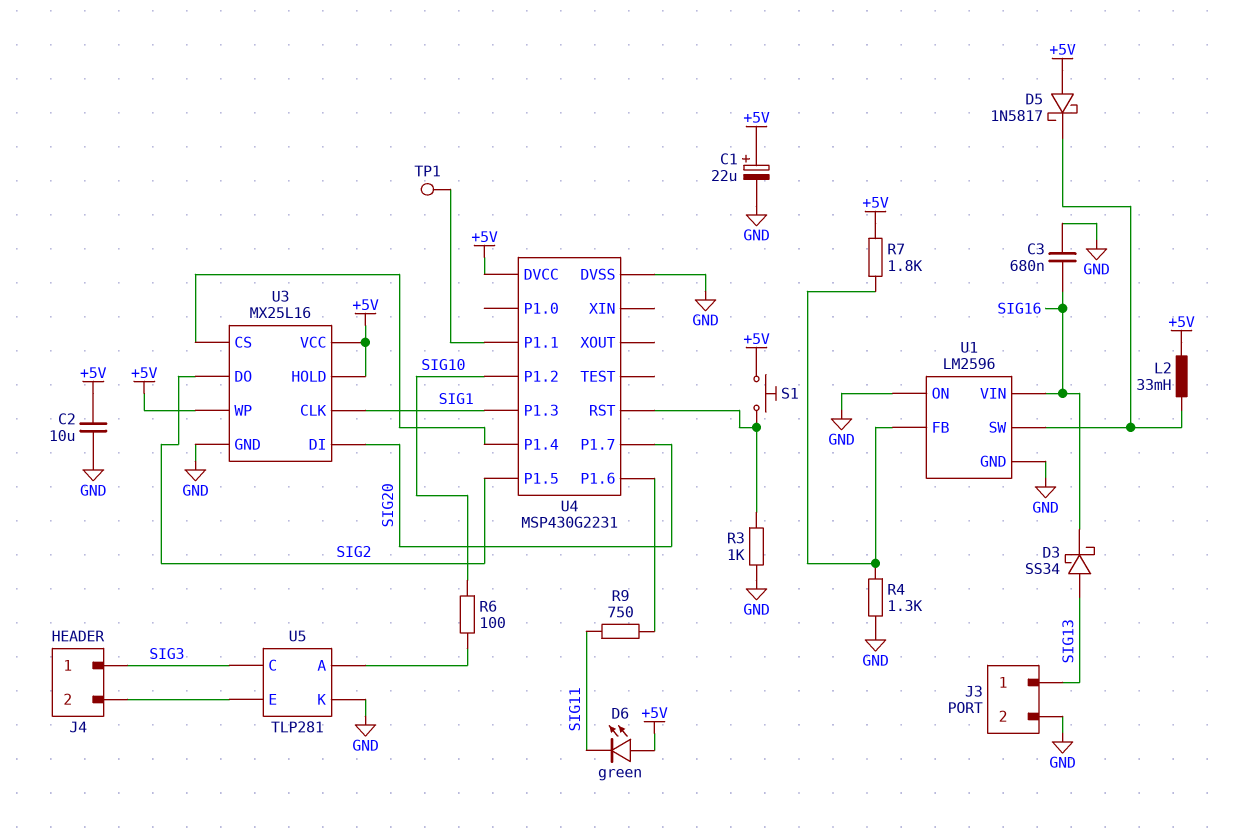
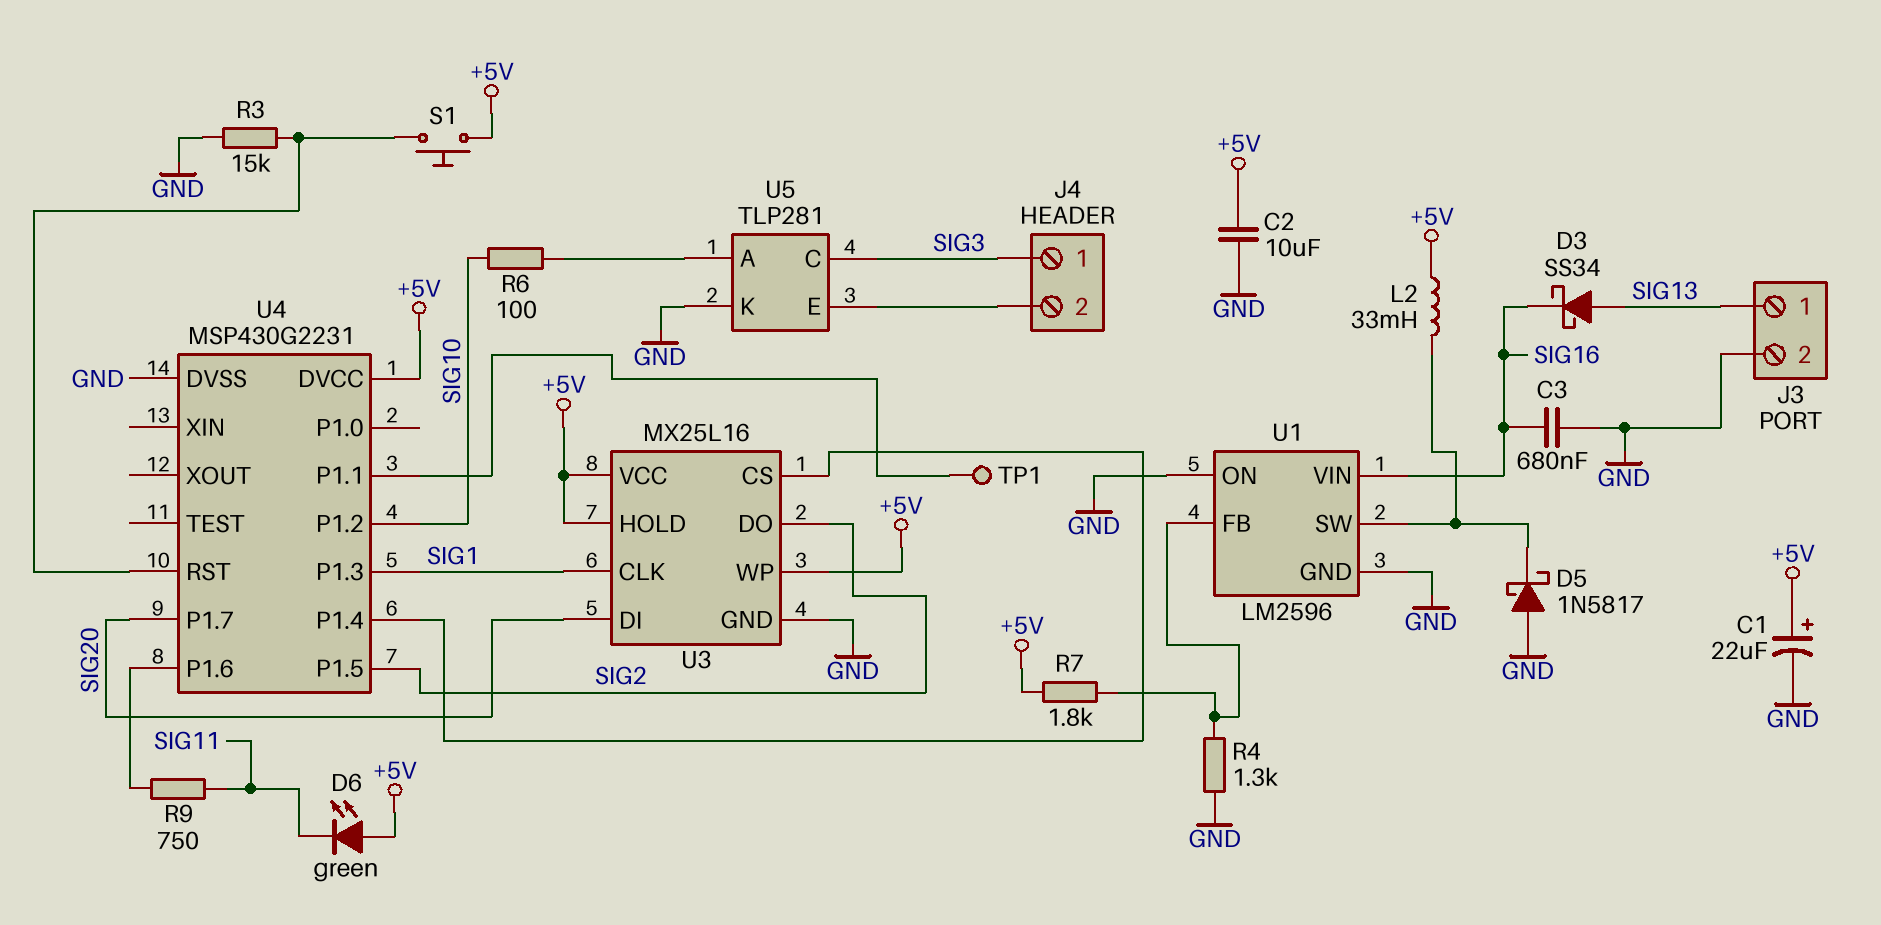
D5: schottky 1N5817 (A +5V, K U1/SW) -> schottky 1N5817 (A GND, K U1/SW)
R3: 1k (GND, U4/RST) -> 15k (GND, U4/RST)

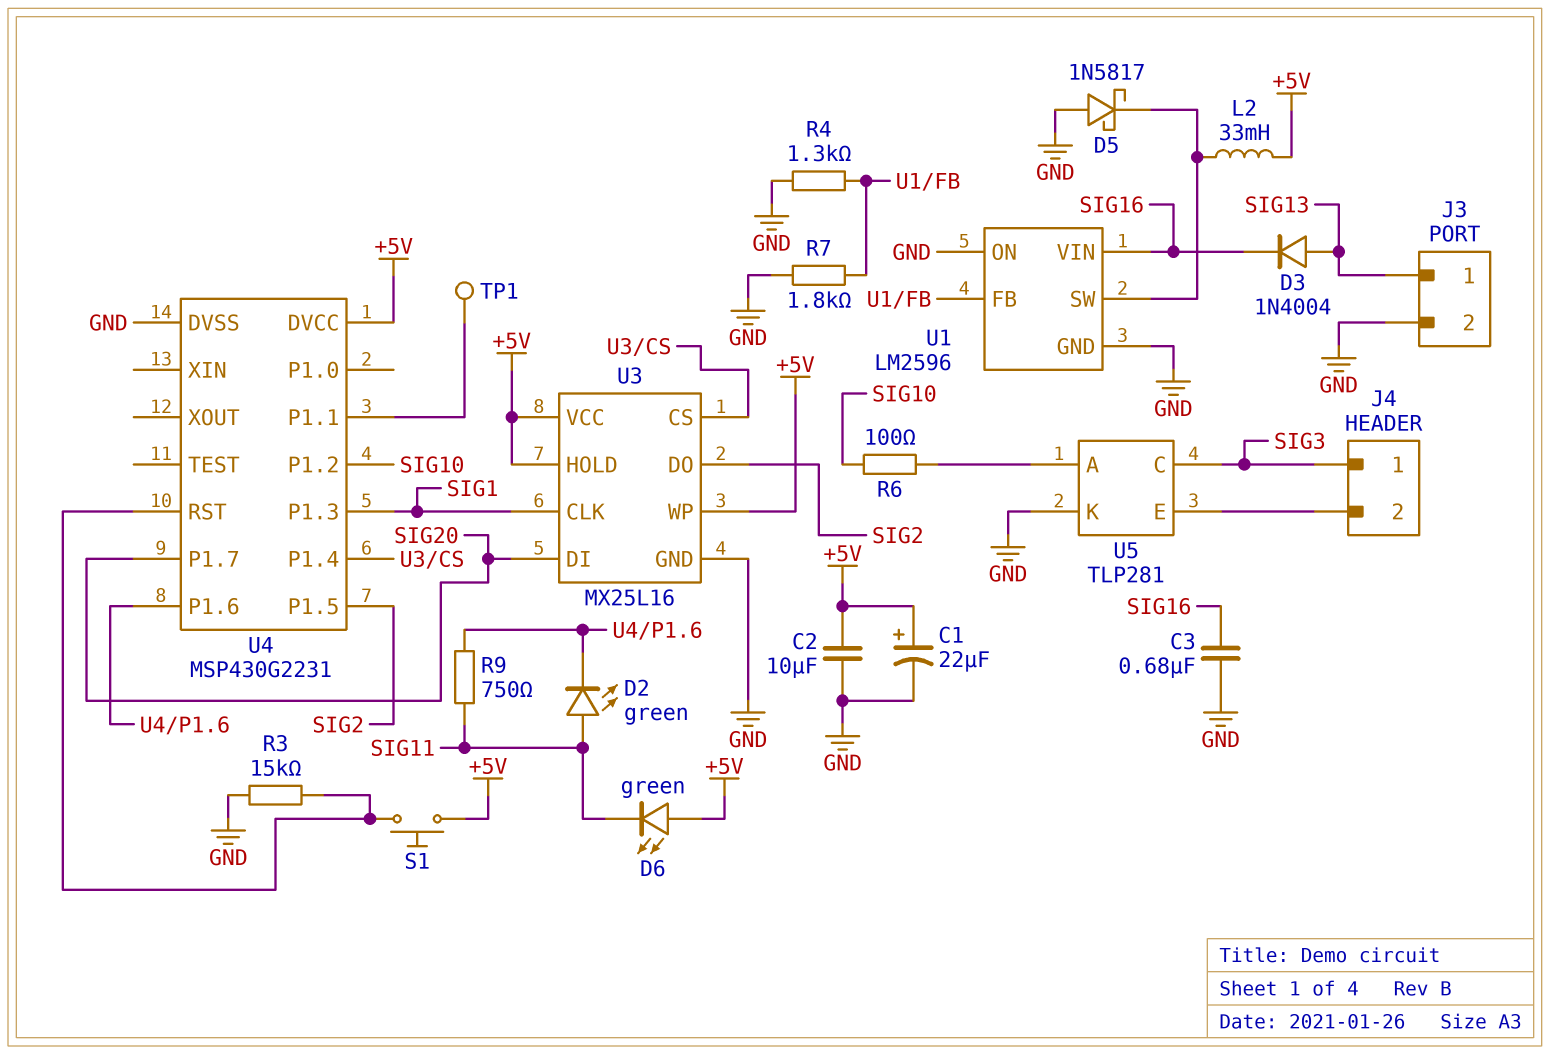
D2: none -> LED green (A SIG11, K U4/P1.6)
D3: schottky SS34 (A SIG13, K SIG16) -> diode 1N4004 (A SIG13, K SIG16)
R7: 1.8k (+5V, U1/FB) -> 1.8k (GND, U1/FB)

